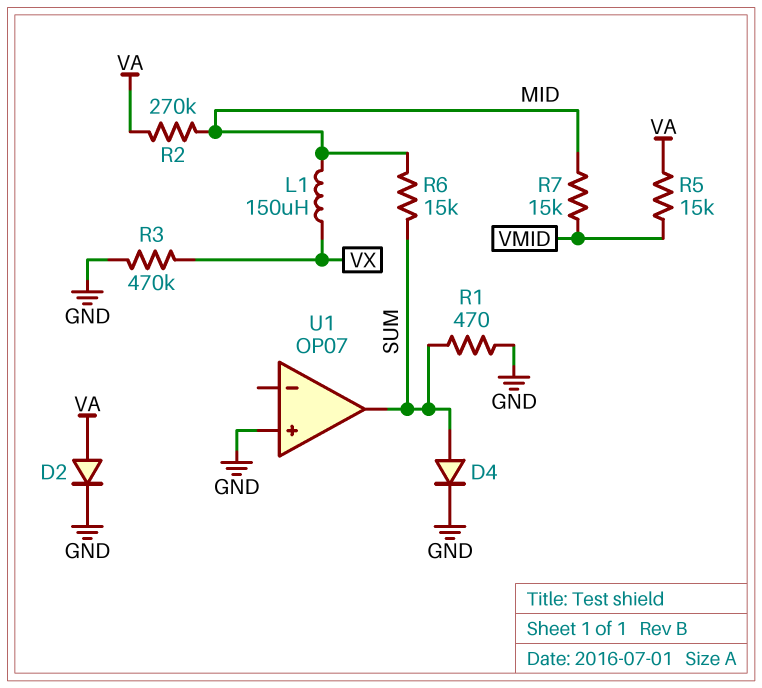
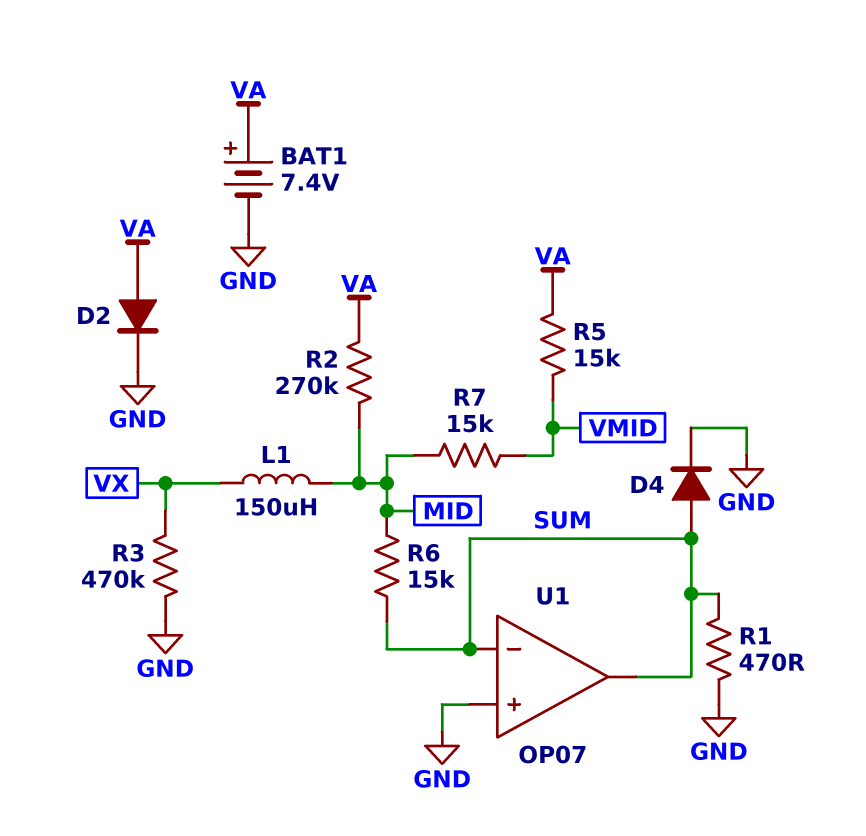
BAT1: none -> 7.4V (plus VA, minus GND)
U1 pin in-: none -> SUM

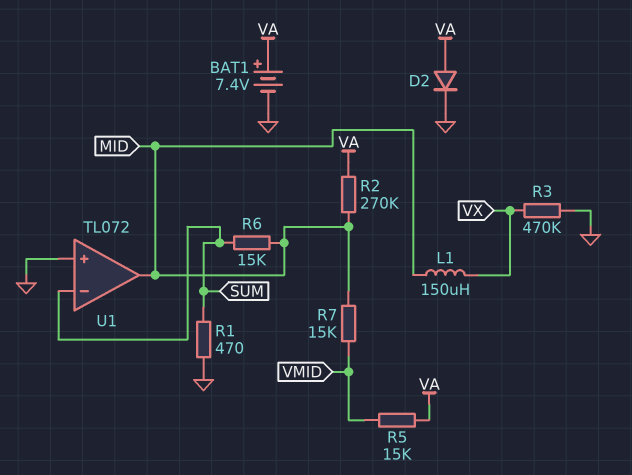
D4: diode (A SUM, K GND) -> none
U1: OP07 -> TL072
U1 pin out: SUM -> MID

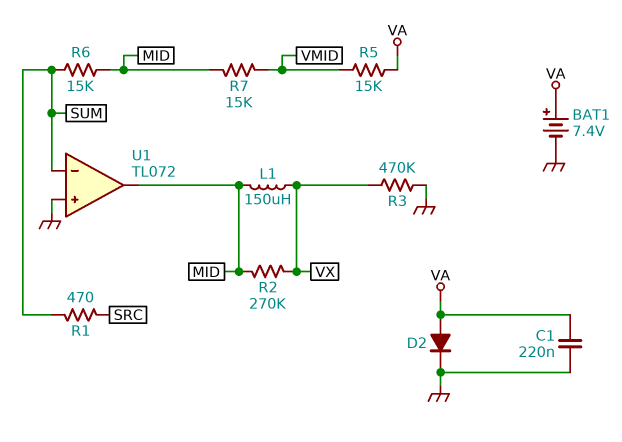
C1: none -> 220nF (GND, VA)
R1: 470 (GND, SUM) -> 470 (SRC, SUM)
R2: 270k (MID, VA) -> 270k (MID, VX)

